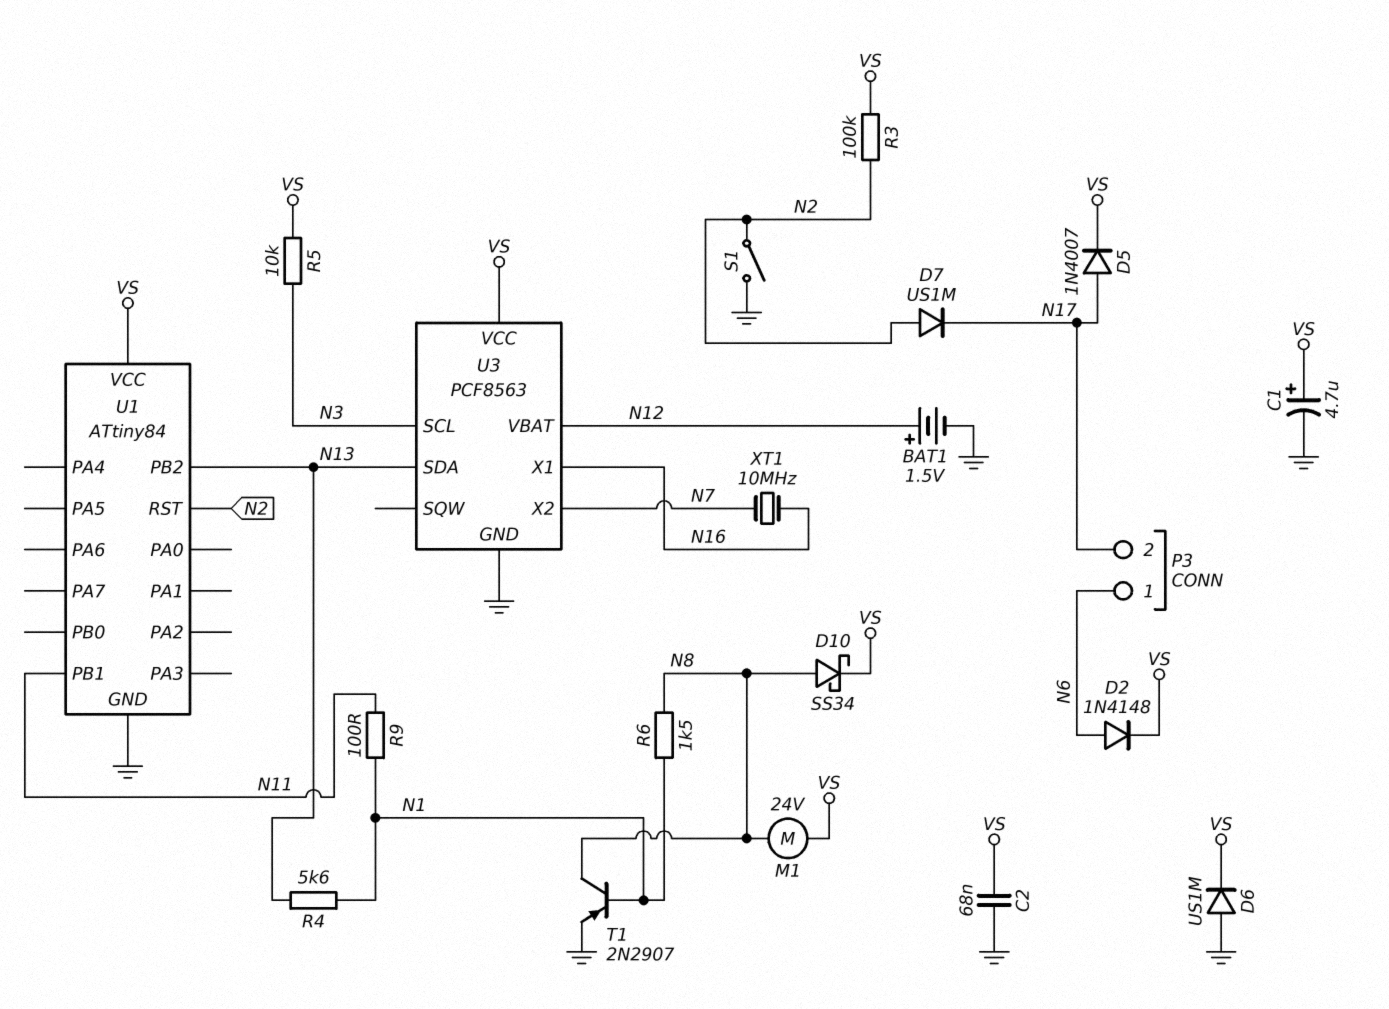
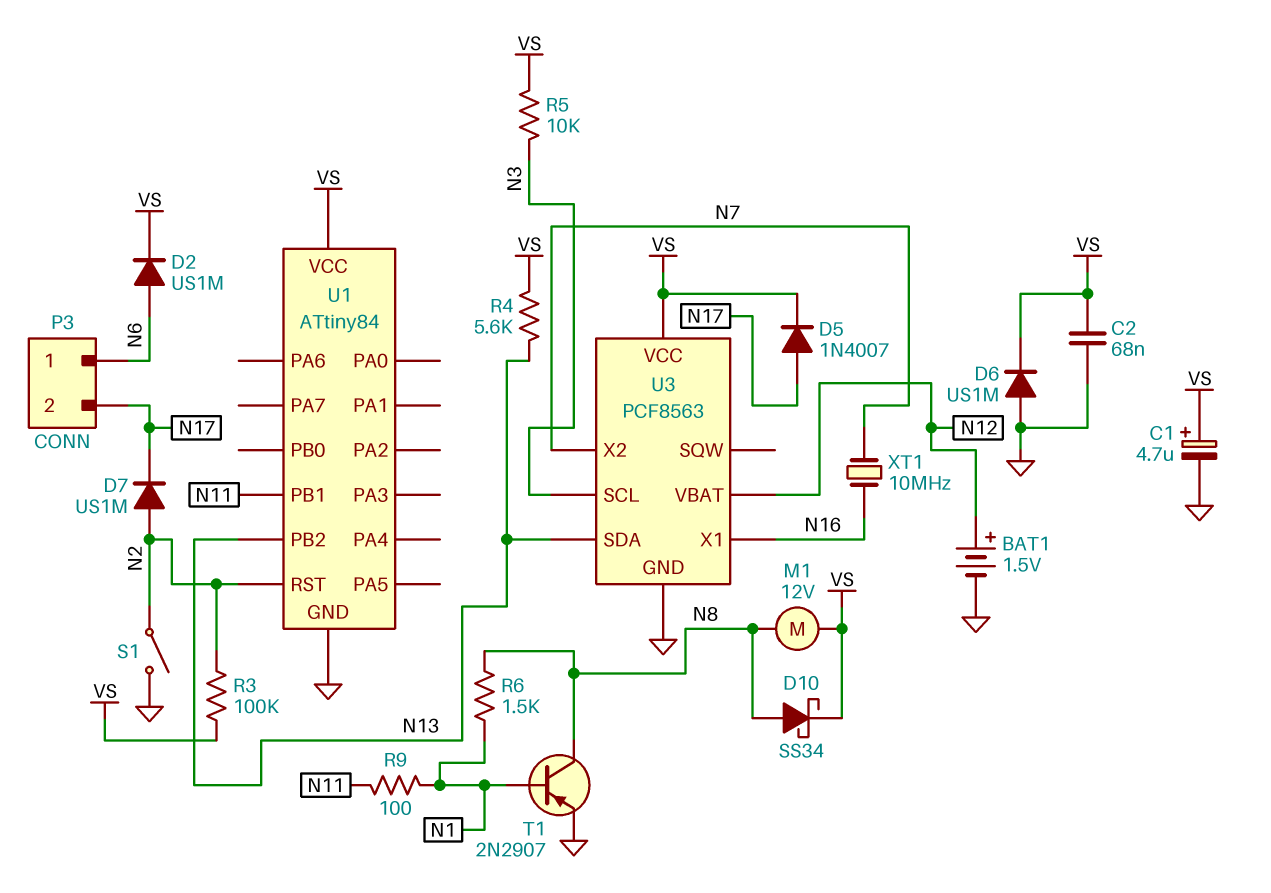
D2: diode 1N4148 (A N6, K VS) -> diode US1M (A N6, K VS)
M1: motor 24V (N8, VS) -> motor 12V (N8, VS)
R4: 5.6k (N1, N13) -> 5.6k (N13, VS)

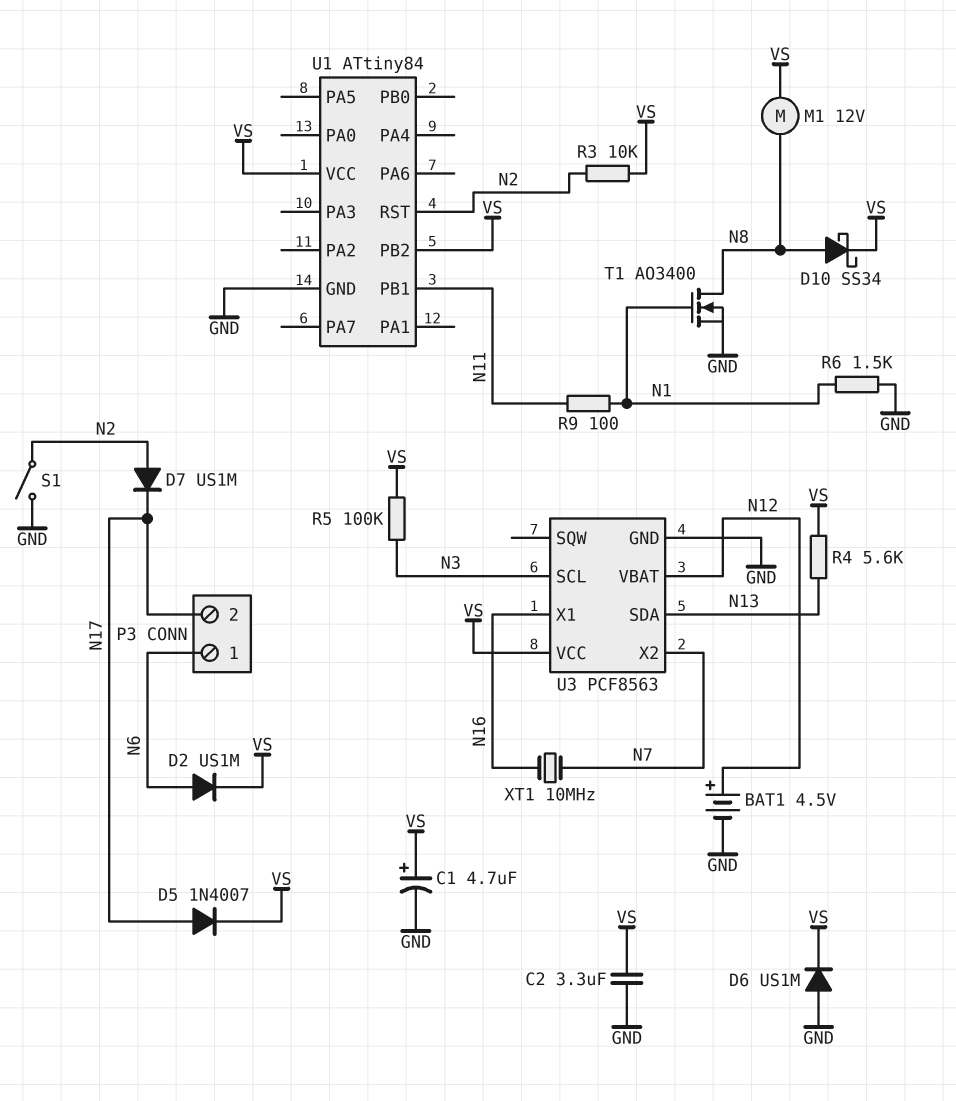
BAT1: 1.5V (plus N12, minus GND) -> 4.5V (plus N12, minus GND)
C2: 68nF (GND, VS) -> 3.3uF (GND, VS)
R3: 100k (N2, VS) -> 10k (N2, VS)
R5: 10k (N3, VS) -> 100k (N3, VS)
R6: 1.5k (N1, N8) -> 1.5k (GND, N1)
T1: PNP 2N2907 (B N1, C N8, E GND) -> NMOS AO3400 (G N1, D N8, S GND)
U1 pin PB2: N13 -> VS

